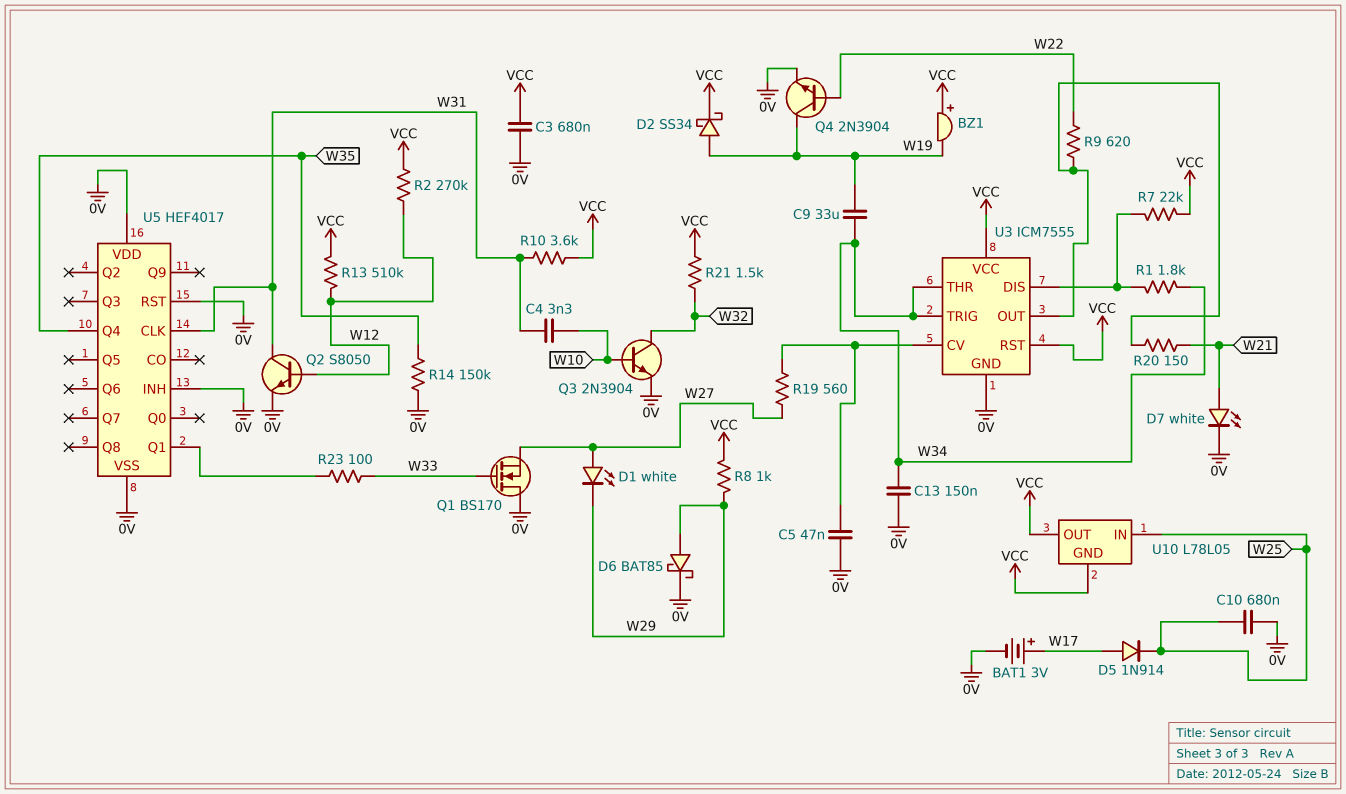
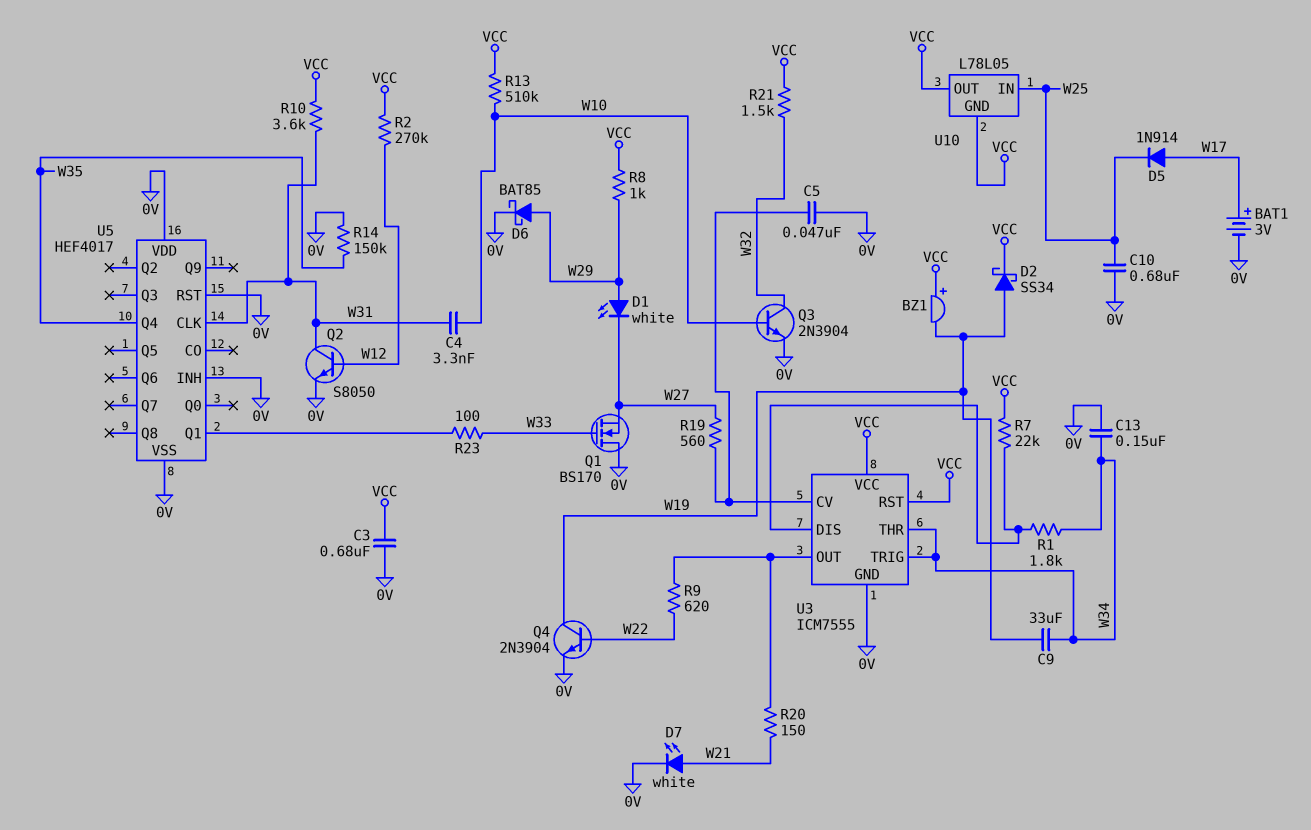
D1: LED white (A W27, K W29) -> LED white (A W29, K W27)
R13: 510k (VCC, W12) -> 510k (VCC, W10)

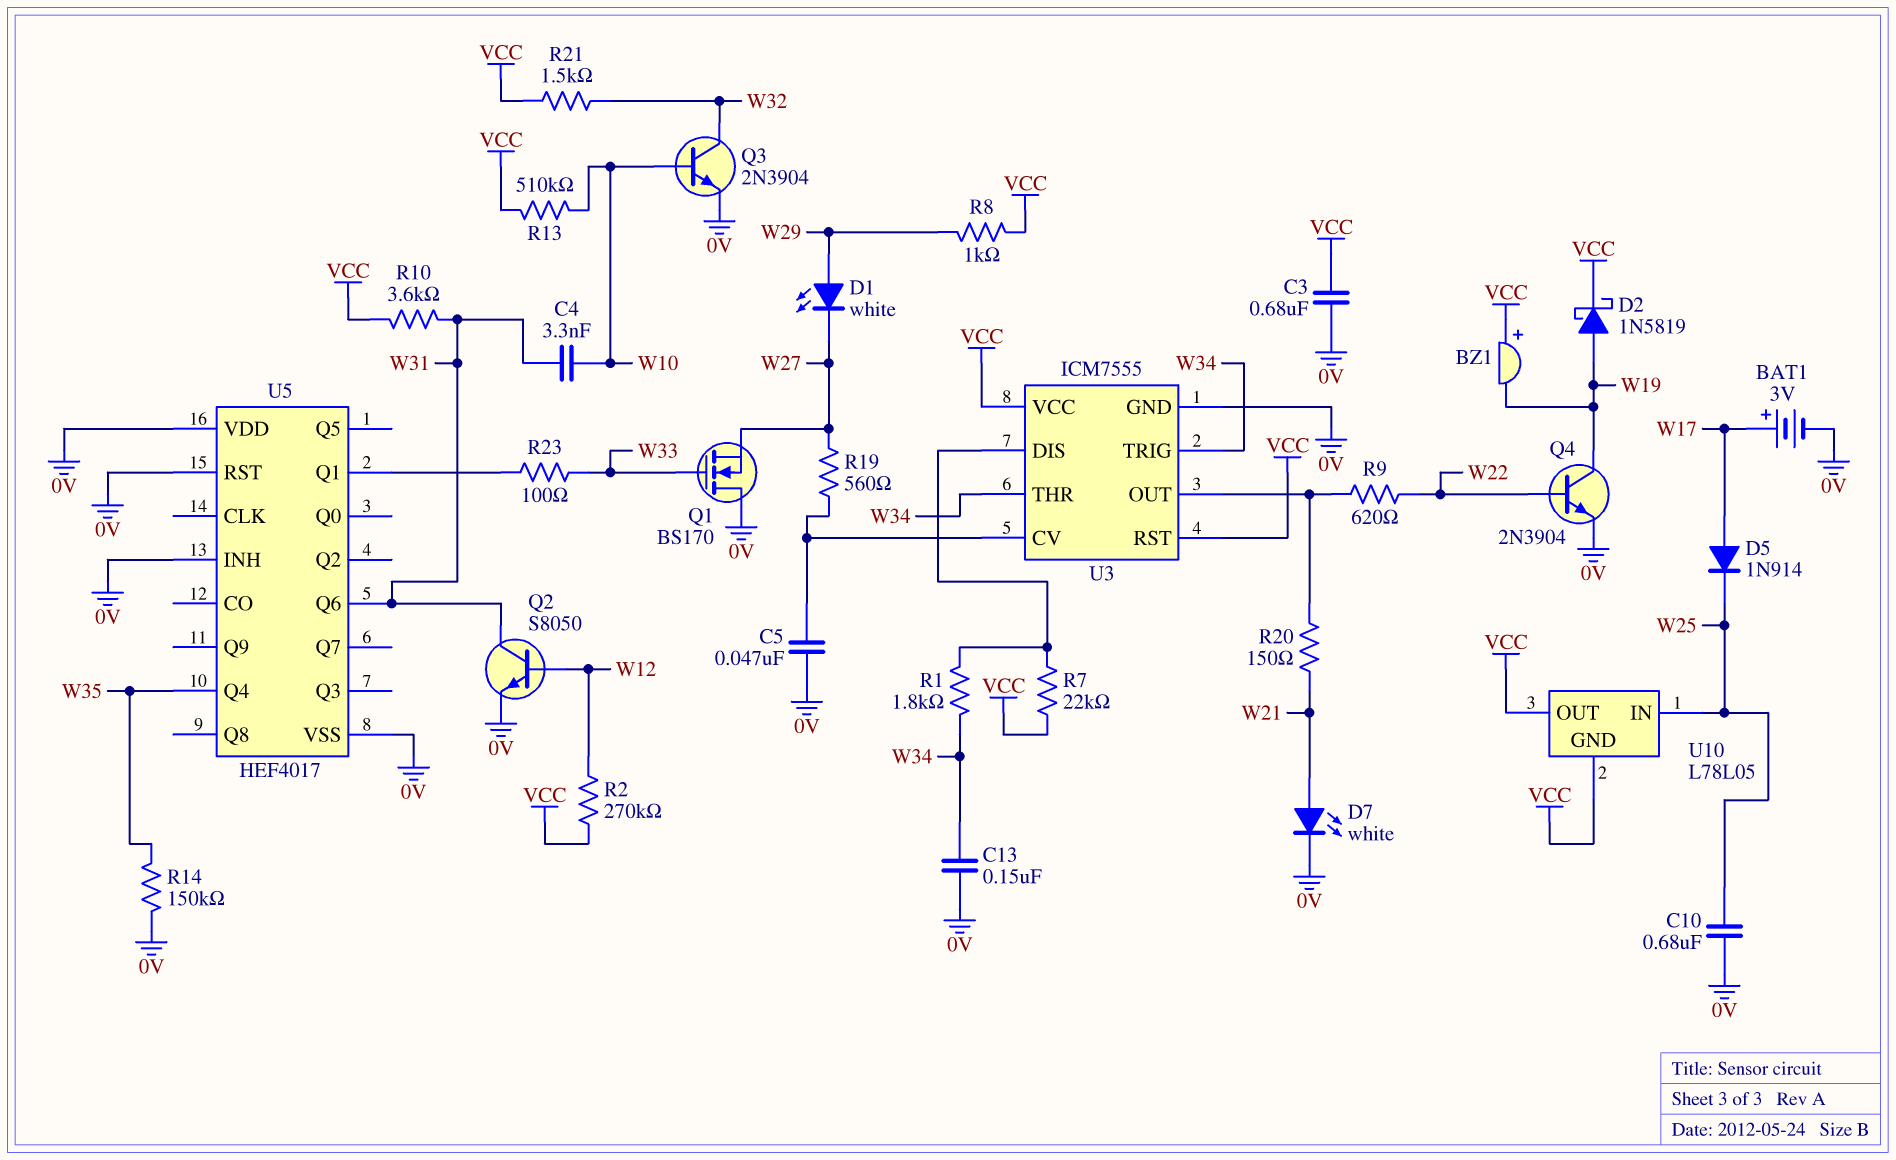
C9: 33uF (W19, W34) -> none
D2: schottky SS34 (A W19, K VCC) -> schottky 1N5819 (A W19, K VCC)
D6: schottky BAT85 (A W29, K 0V) -> none
U5 pin CLK: W31 -> none
U5 pin Q6: none -> W31

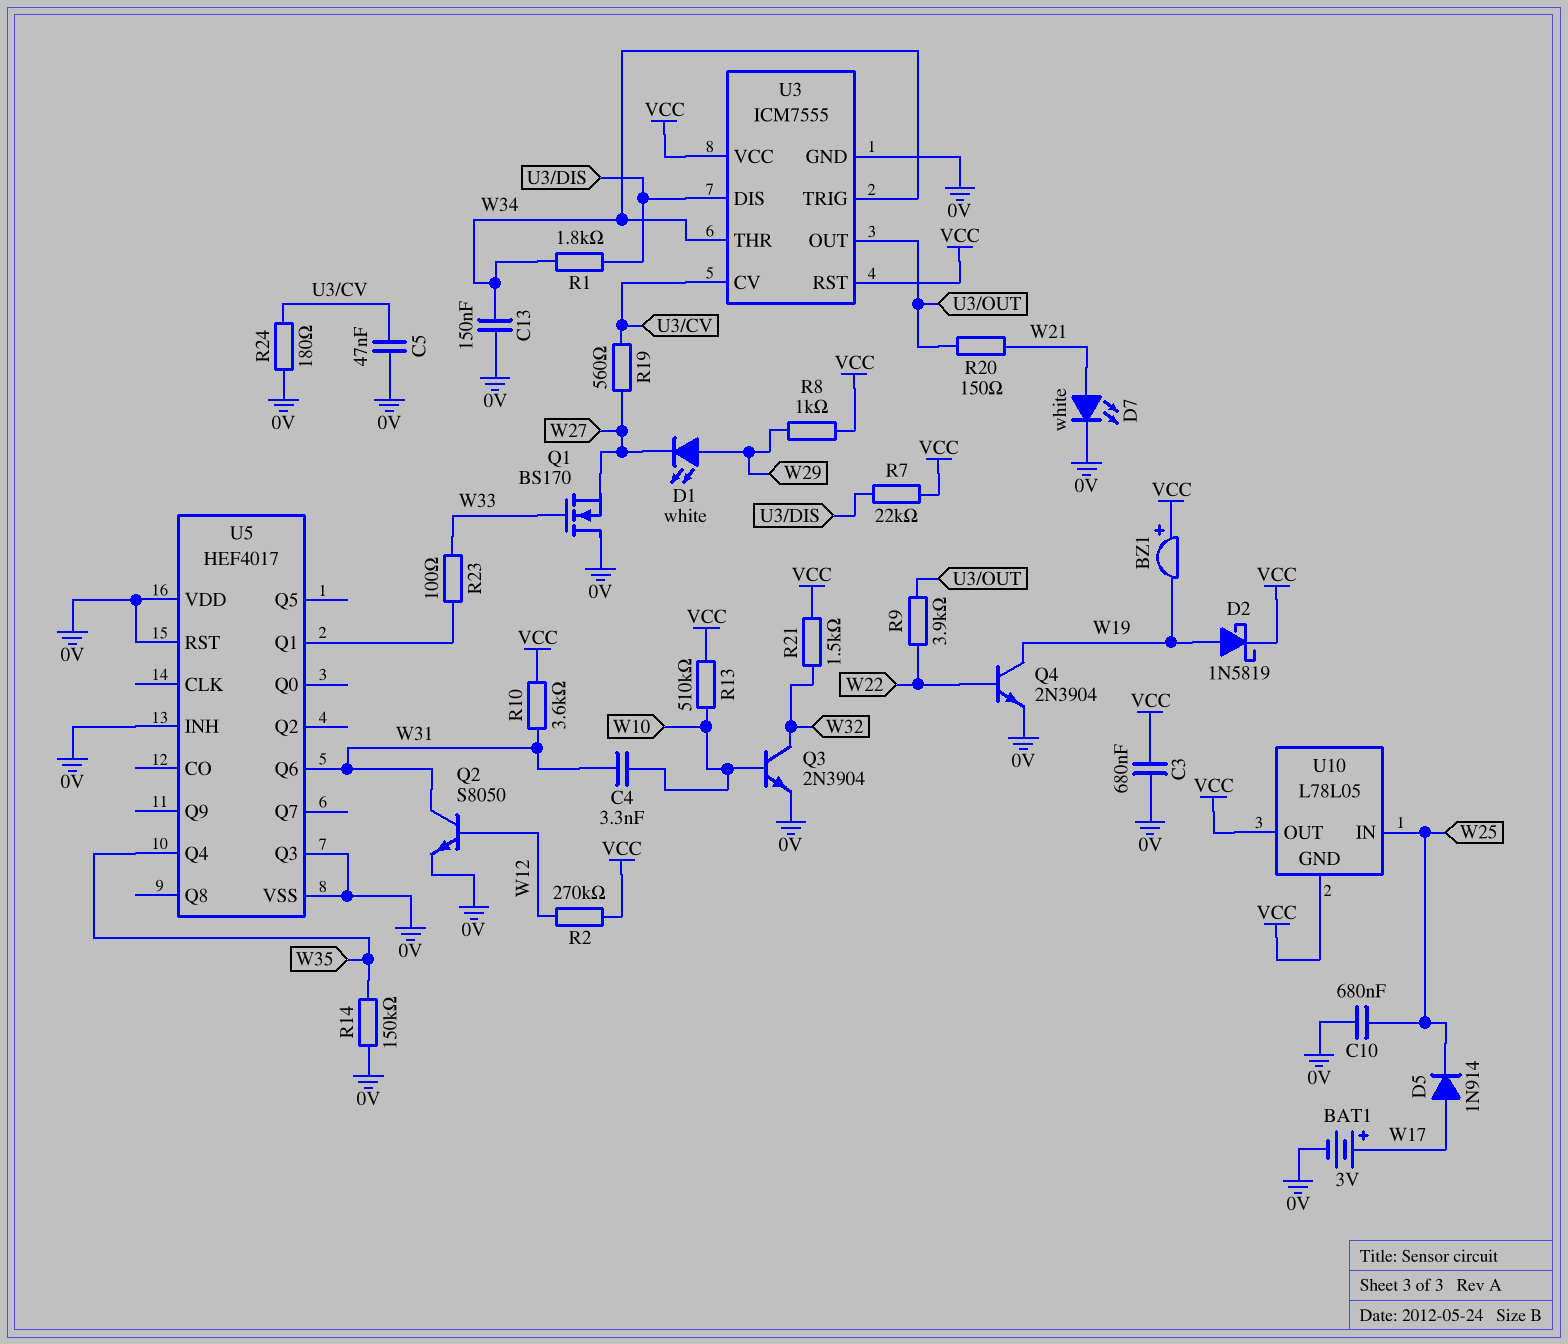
R9: 620 (U3/OUT, W22) -> 3.9k (U3/OUT, W22)
R24: none -> 180 (0V, U3/CV)
U5 pin Q3: none -> 0V

